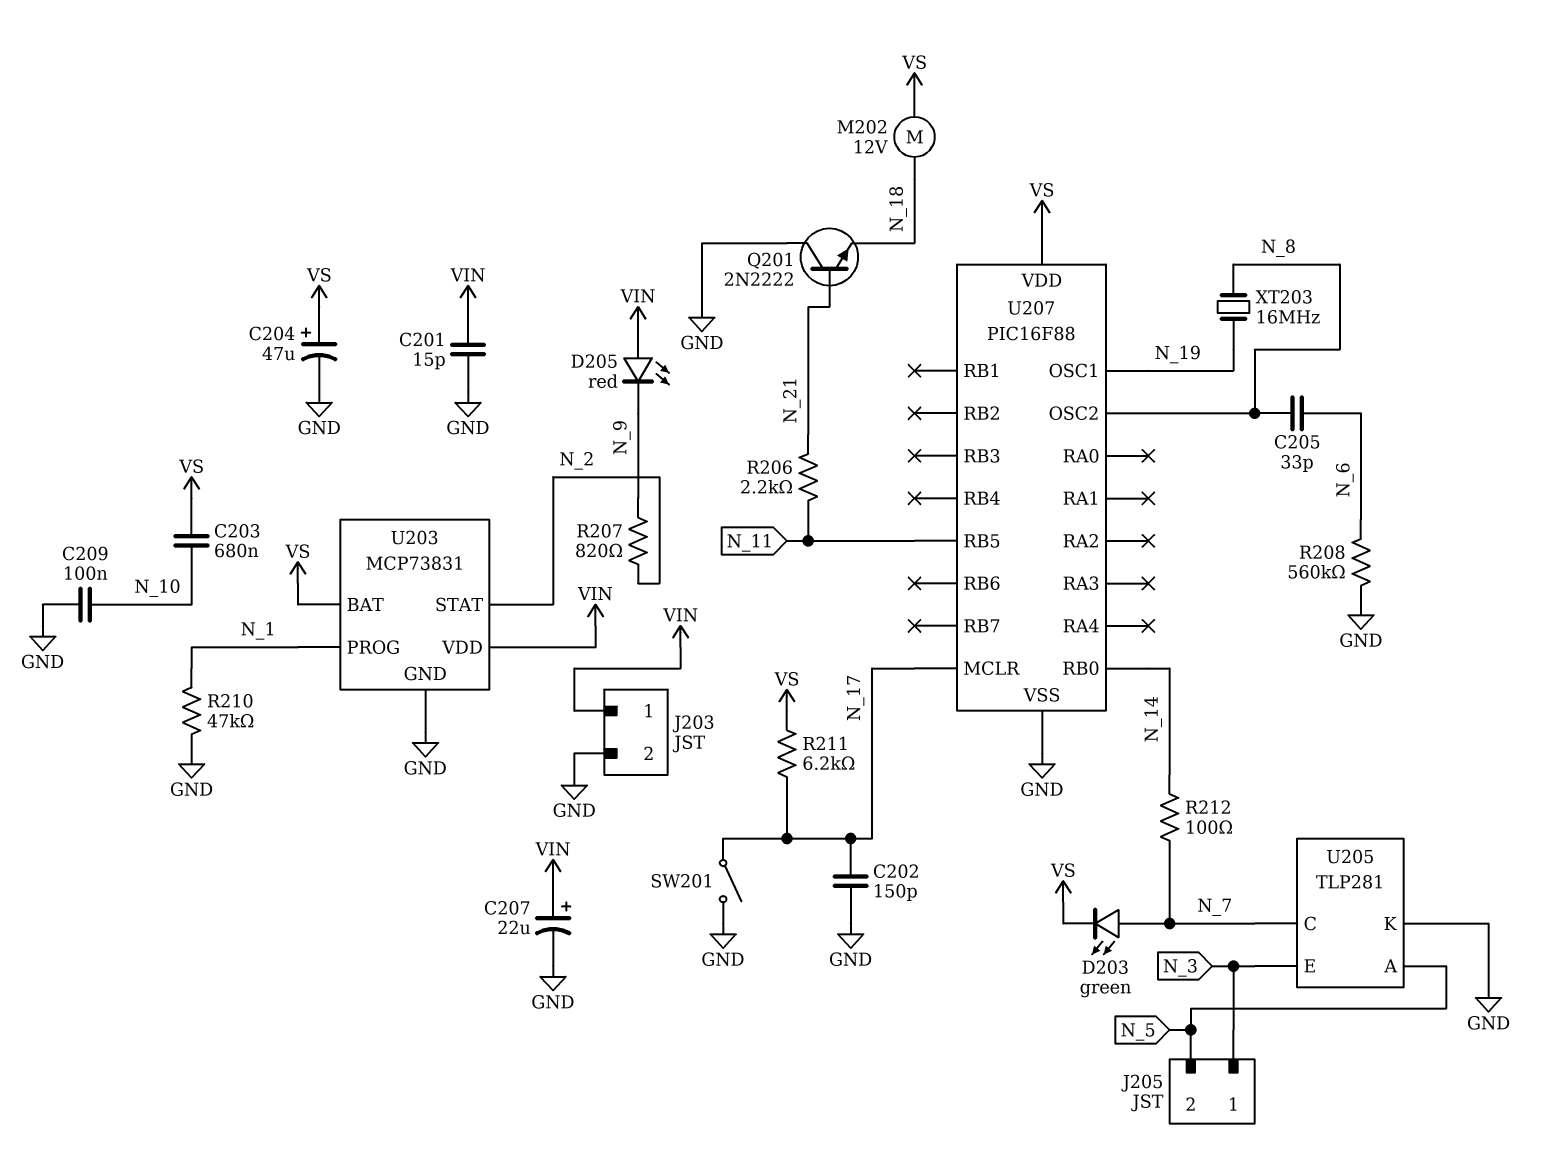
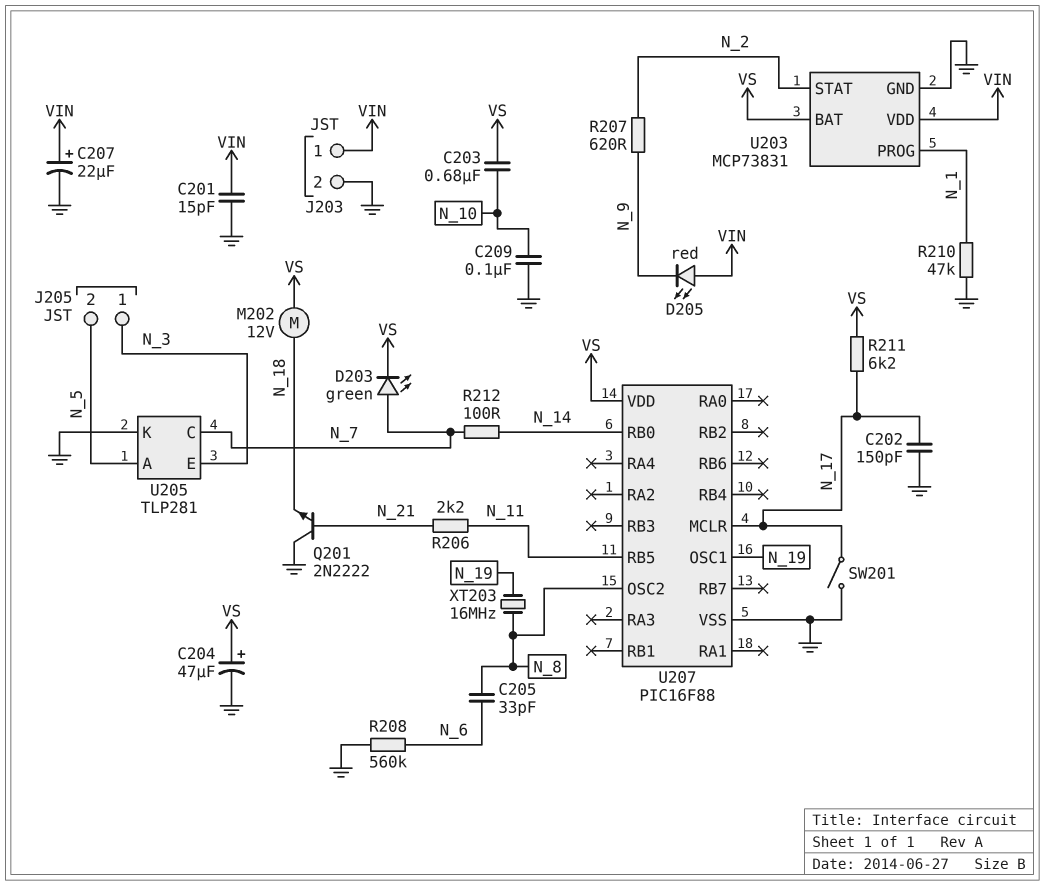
R207: 820 (N_2, N_9) -> 620 (N_2, N_9)

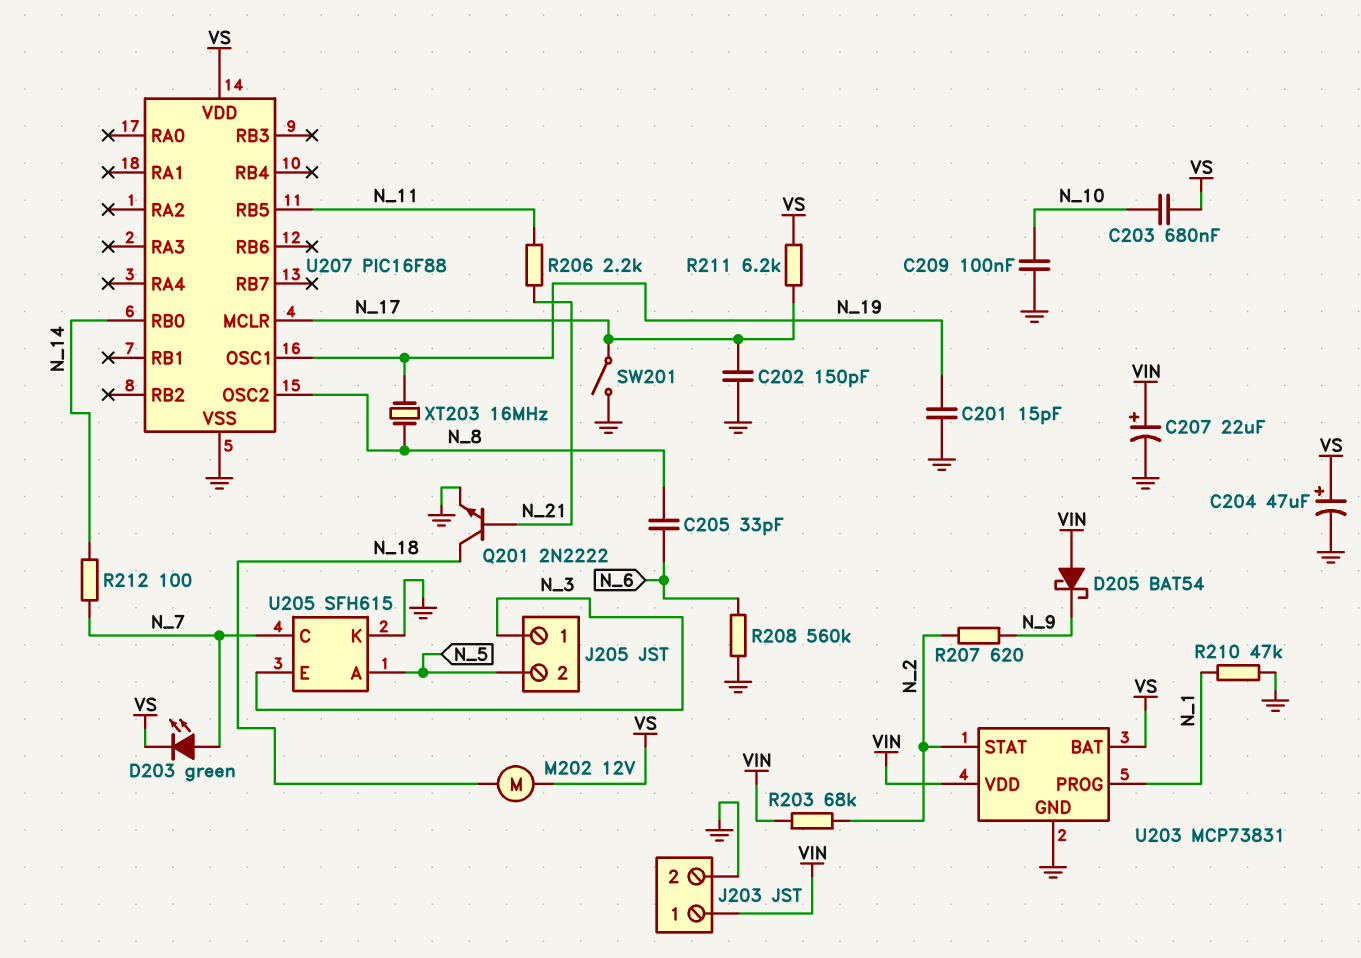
C201: 15pF (GND, VIN) -> 15pF (GND, N_19)
D205: LED red (A VIN, K N_9) -> schottky BAT54 (A VIN, K N_9)
Q201: NPN 2N2222 (B N_21, C GND, E N_18) -> NPN 2N2222 (B N_21, C N_18, E GND)
R203: none -> 68k (N_2, VIN)
U205: TLP281 -> SFH615

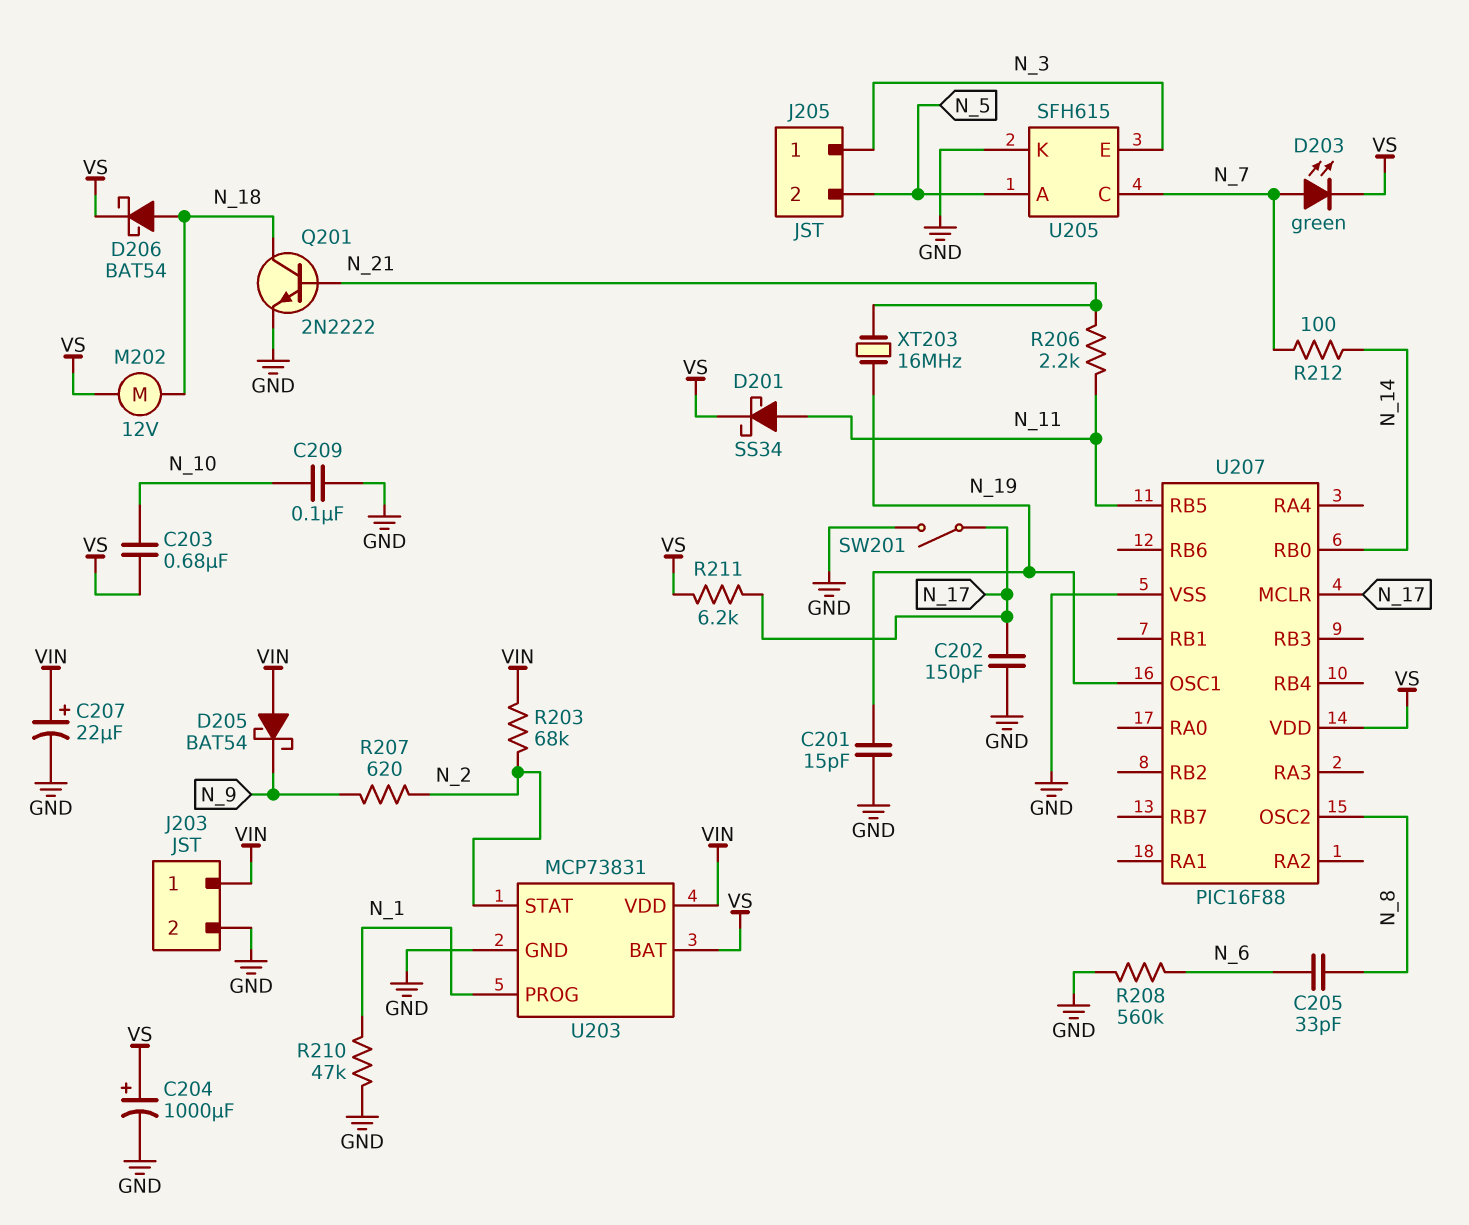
C204: 47uF (plus VS, minus GND) -> 1000uF (plus VS, minus GND)
D201: none -> schottky SS34 (A N_11, K VS)
D206: none -> schottky BAT54 (A N_18, K VS)
XT203: 16MHz (N_8, N_19) -> 16MHz (N_19, N_21)

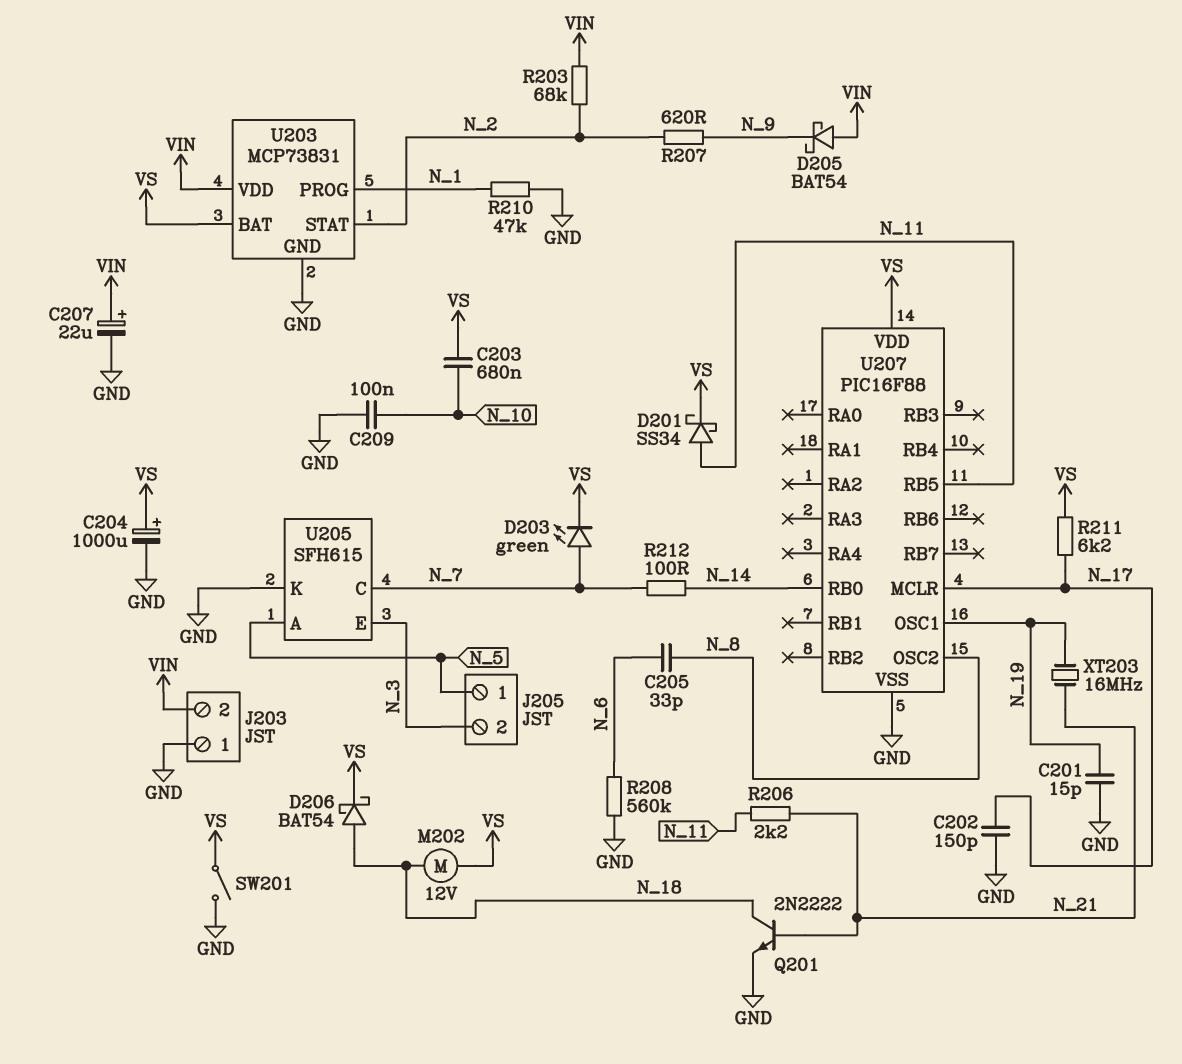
J203 pin 1: VIN -> GND
J203 pin 2: GND -> VIN
J205 pin 1: N_3 -> N_5
J205 pin 2: N_5 -> N_3
SW201: switch (GND, N_17) -> switch (GND, VS)

